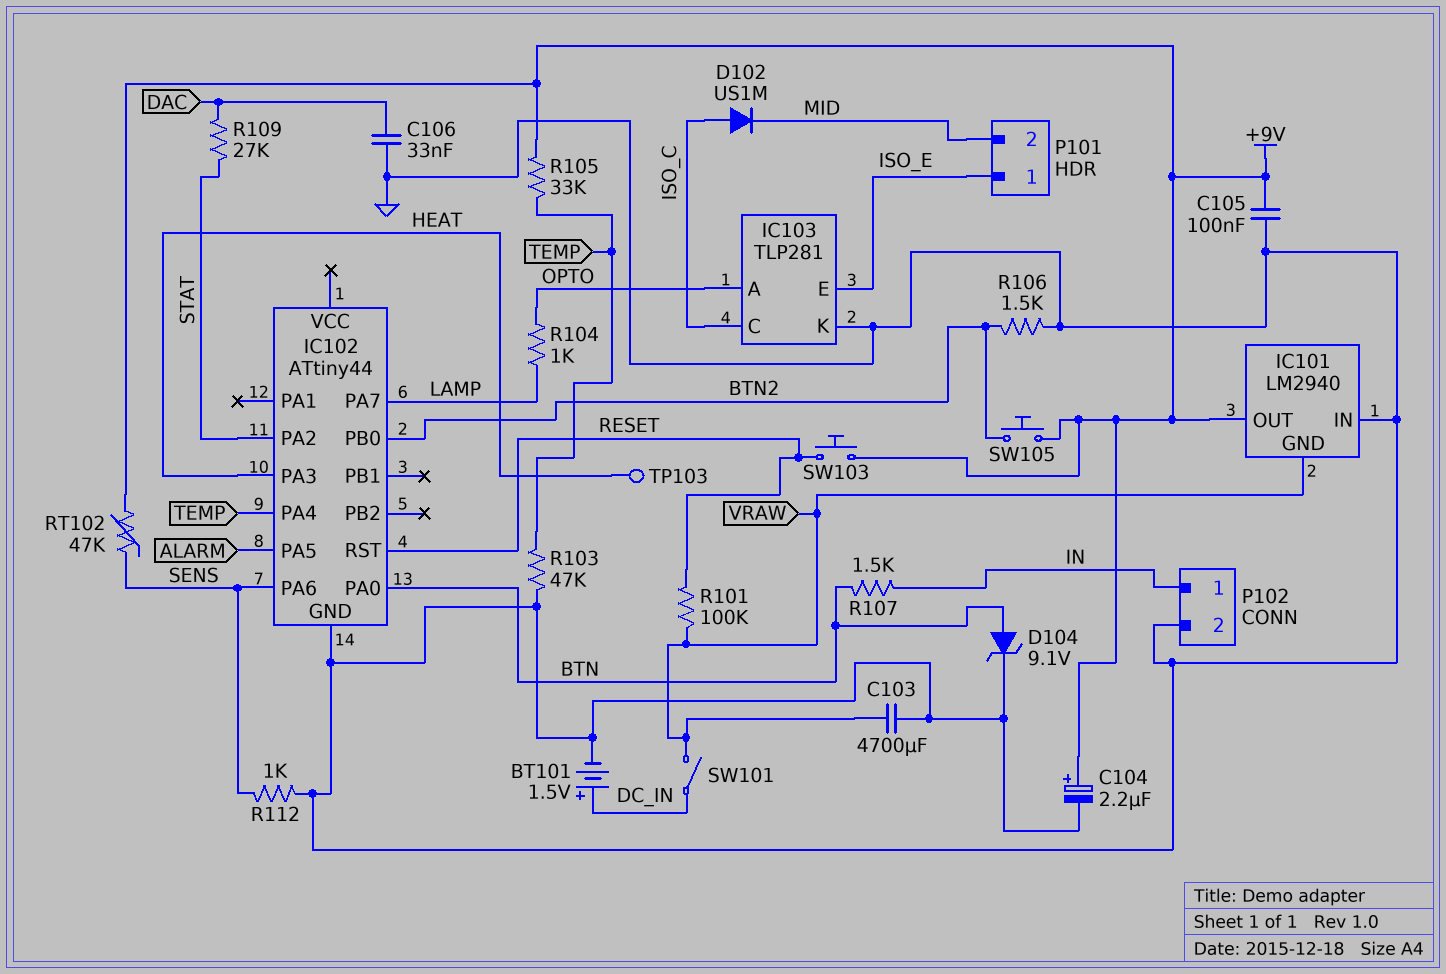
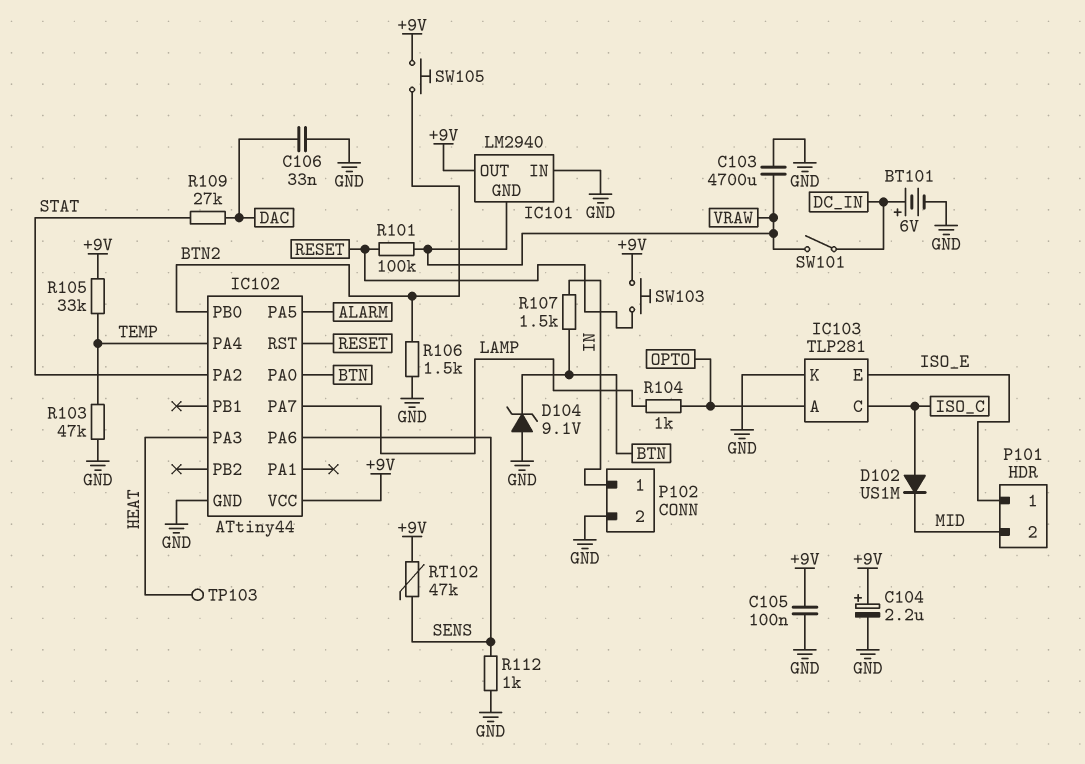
BT101: 1.5V (plus DC_IN, minus GND) -> 6V (plus DC_IN, minus GND)
D104: zener 9.1V (A BTN, K GND) -> zener 9.1V (A GND, K BTN)
IC102 pin VCC: none -> +9V

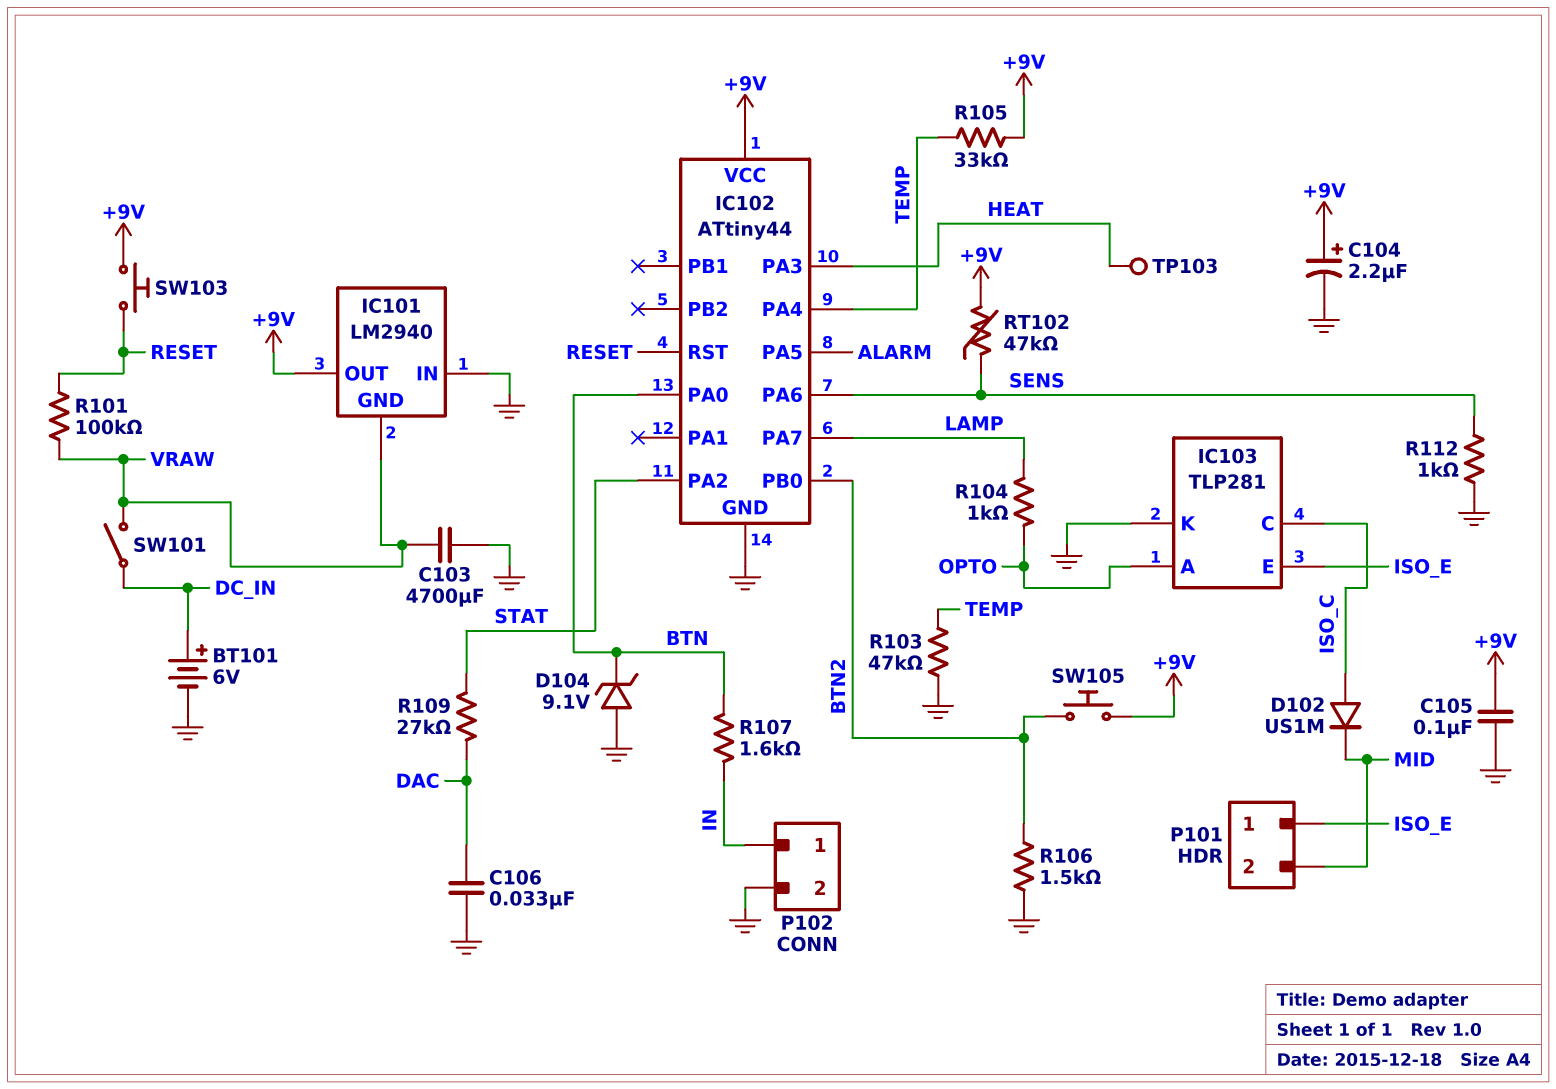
R107: 1.5k (BTN, IN) -> 1.6k (BTN, IN)

